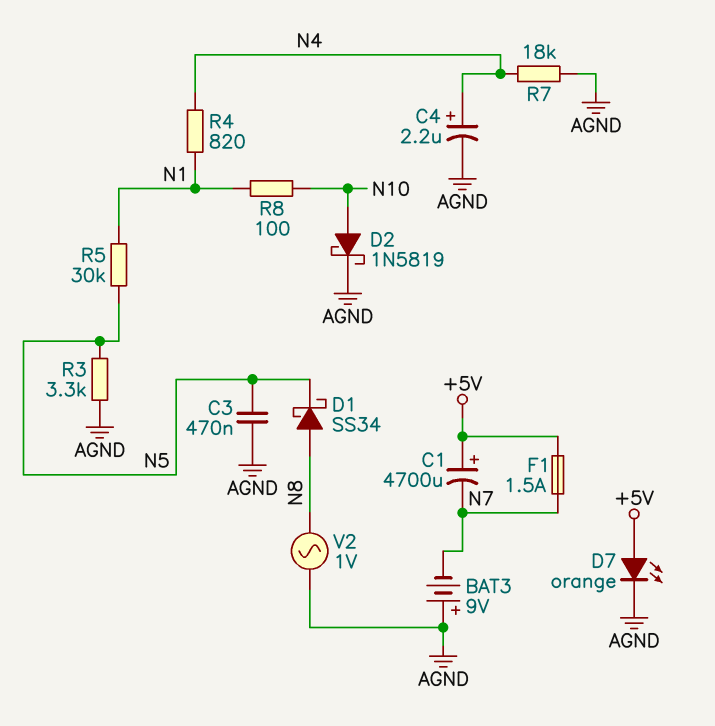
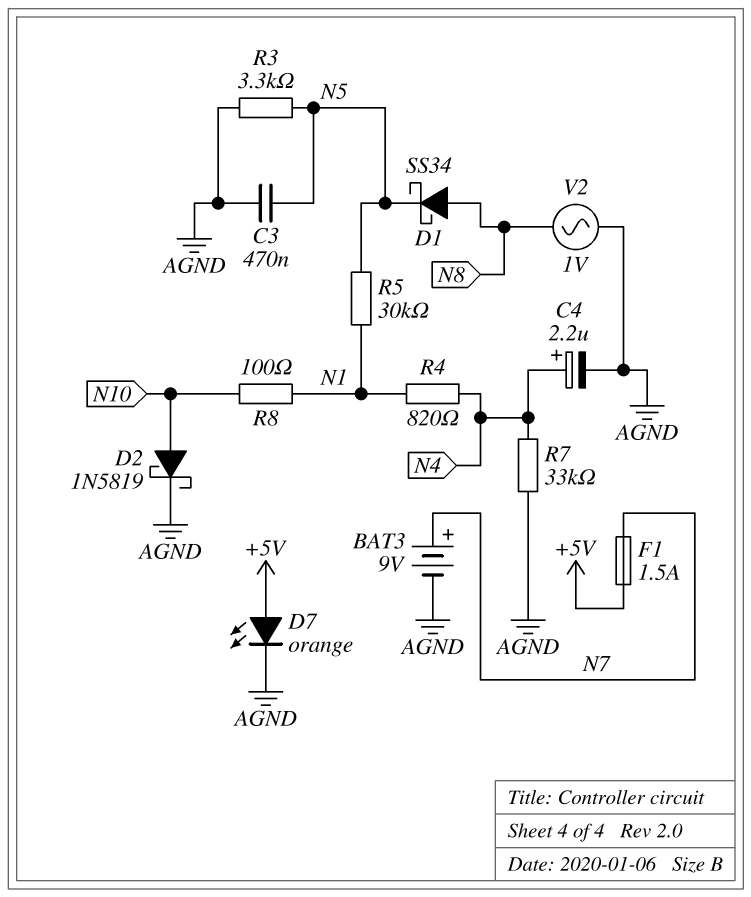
BAT3: 9V (plus AGND, minus N7) -> 9V (plus N7, minus AGND)
C1: 4700uF (plus +5V, minus N7) -> none
R7: 18k (AGND, N4) -> 33k (AGND, N4)

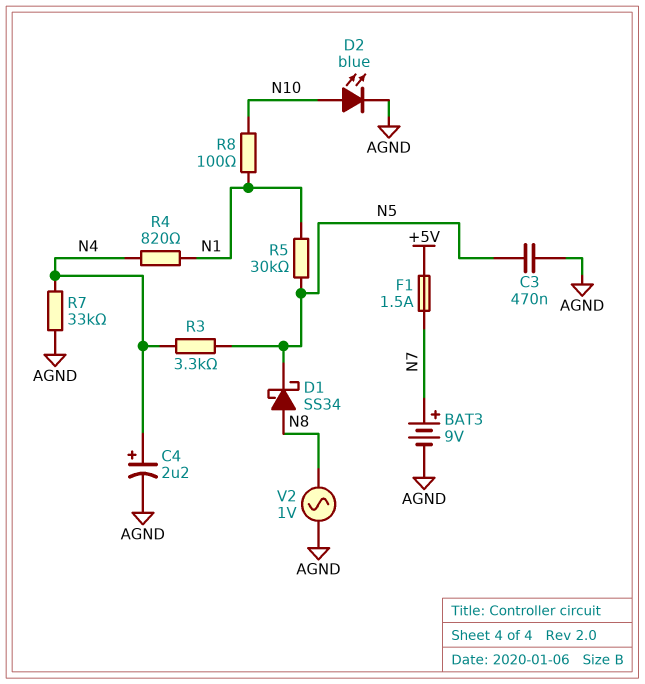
D2: schottky 1N5819 (A N10, K AGND) -> LED blue (A N10, K AGND)
D7: LED orange (A +5V, K AGND) -> none
R3: 3.3k (AGND, N5) -> 3.3k (N4, N5)

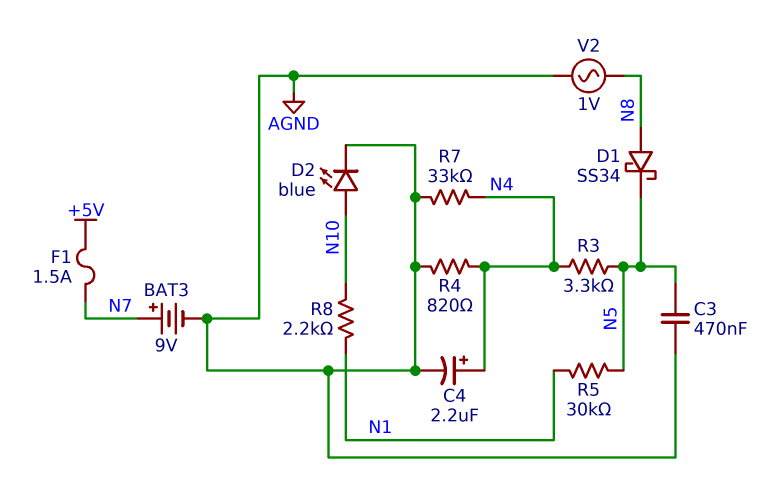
R4: 820 (N1, N4) -> 820 (AGND, N4)
R8: 100 (N1, N10) -> 2.2k (N1, N10)

